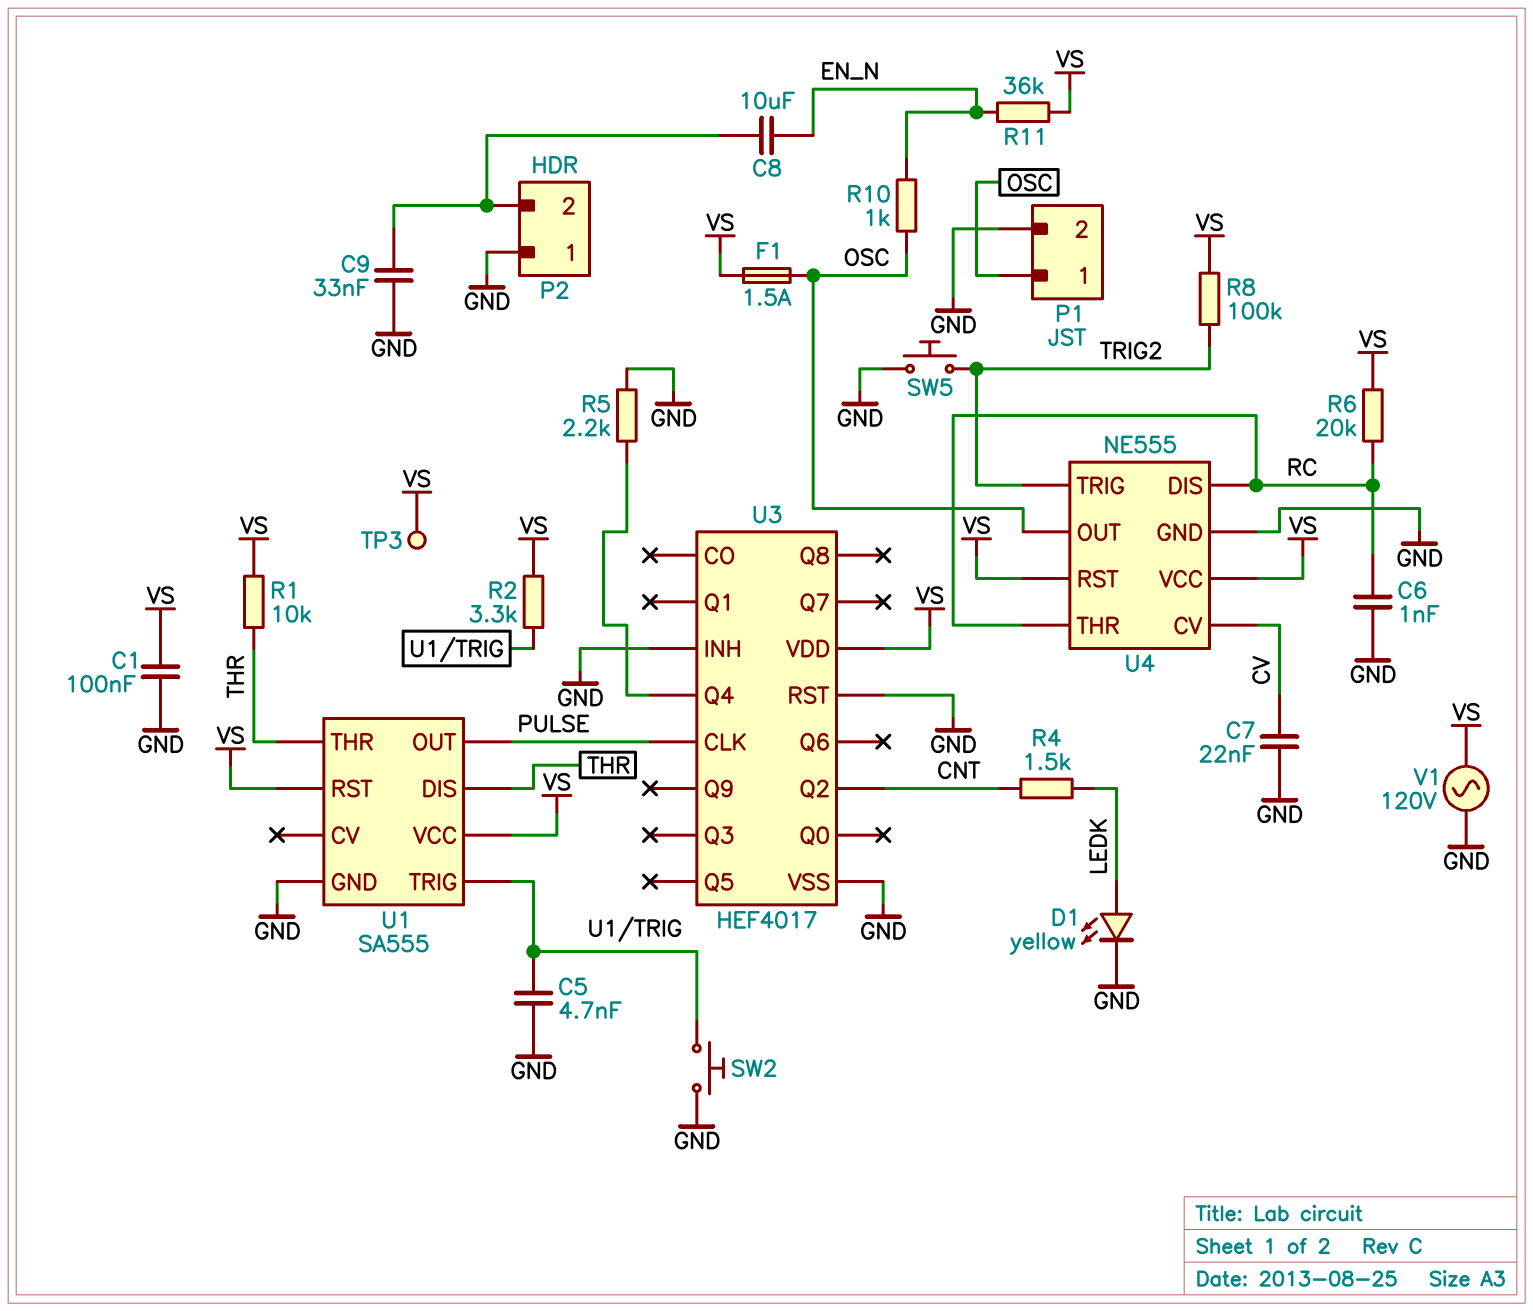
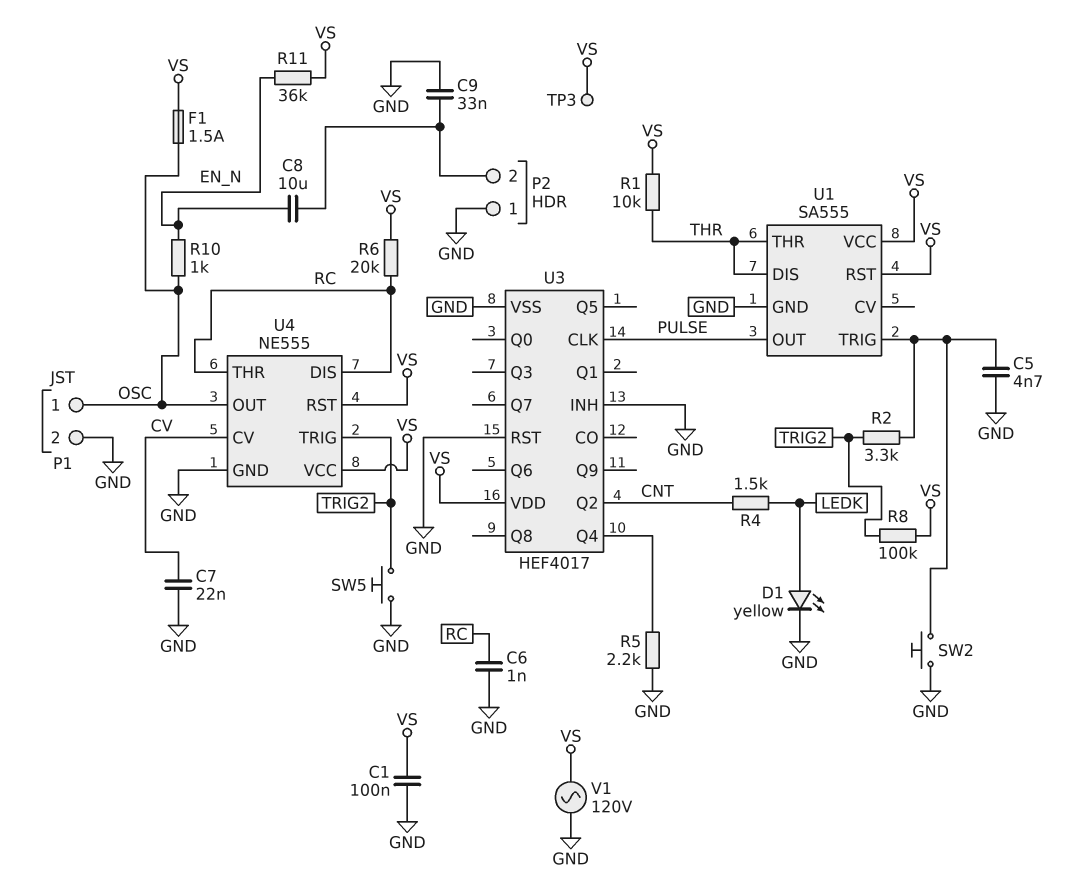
R2: 3.3k (U1/TRIG, VS) -> 3.3k (TRIG2, U1/TRIG)

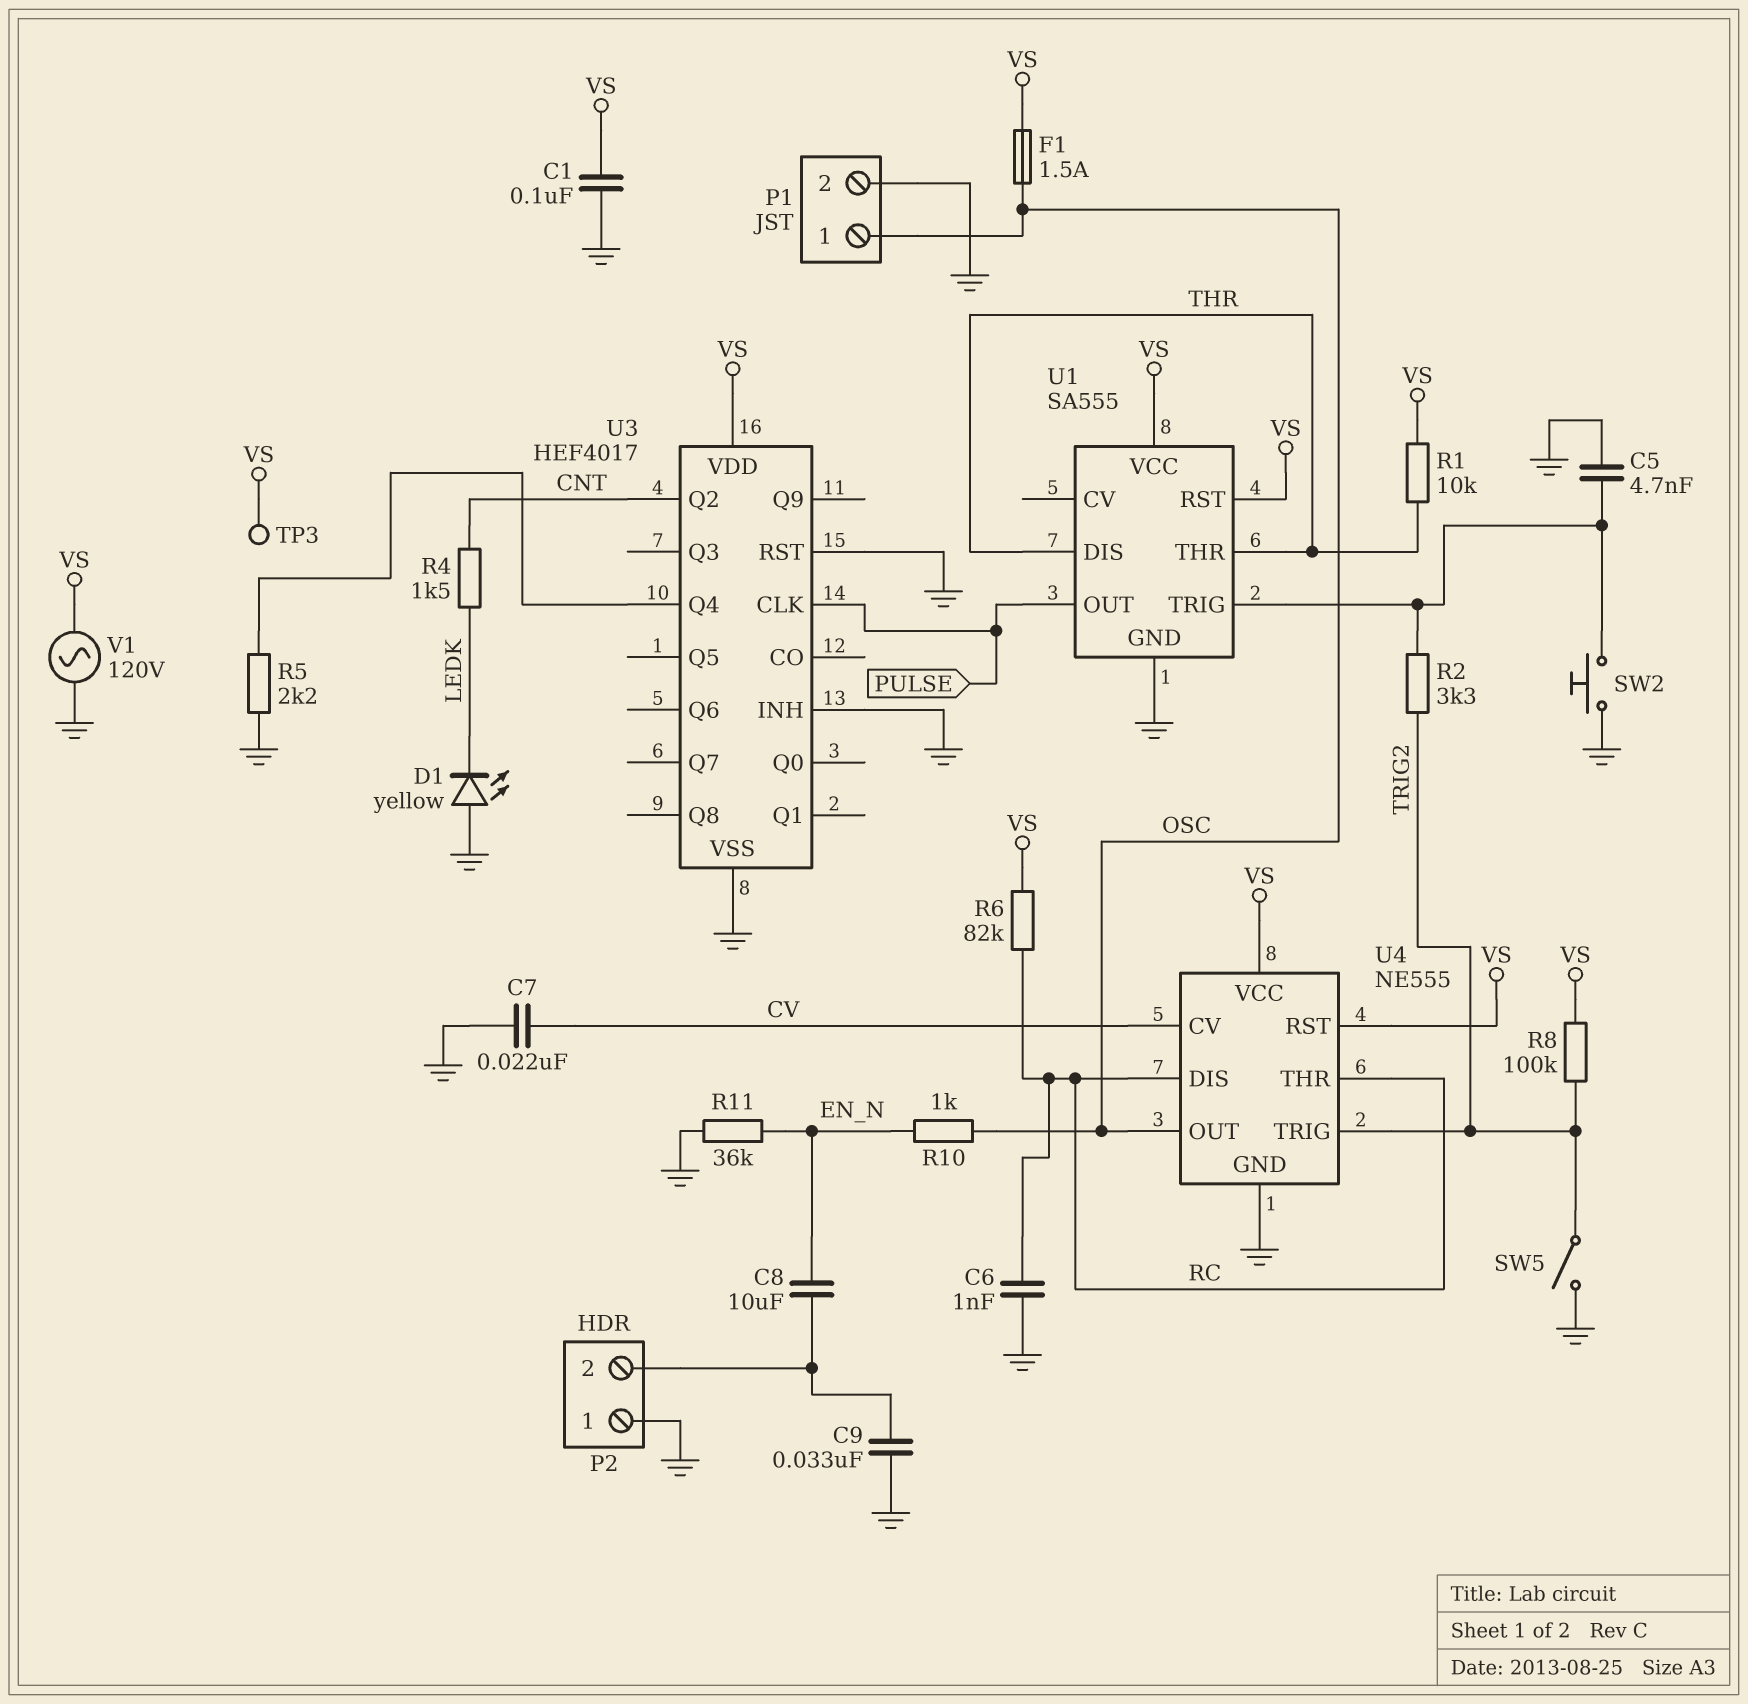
D1: LED yellow (A LEDK, K GND) -> LED yellow (A GND, K LEDK)
R6: 20k (RC, VS) -> 82k (RC, VS)
R11: 36k (EN_N, VS) -> 36k (EN_N, GND)
SW5: button (GND, TRIG2) -> switch (GND, TRIG2)

